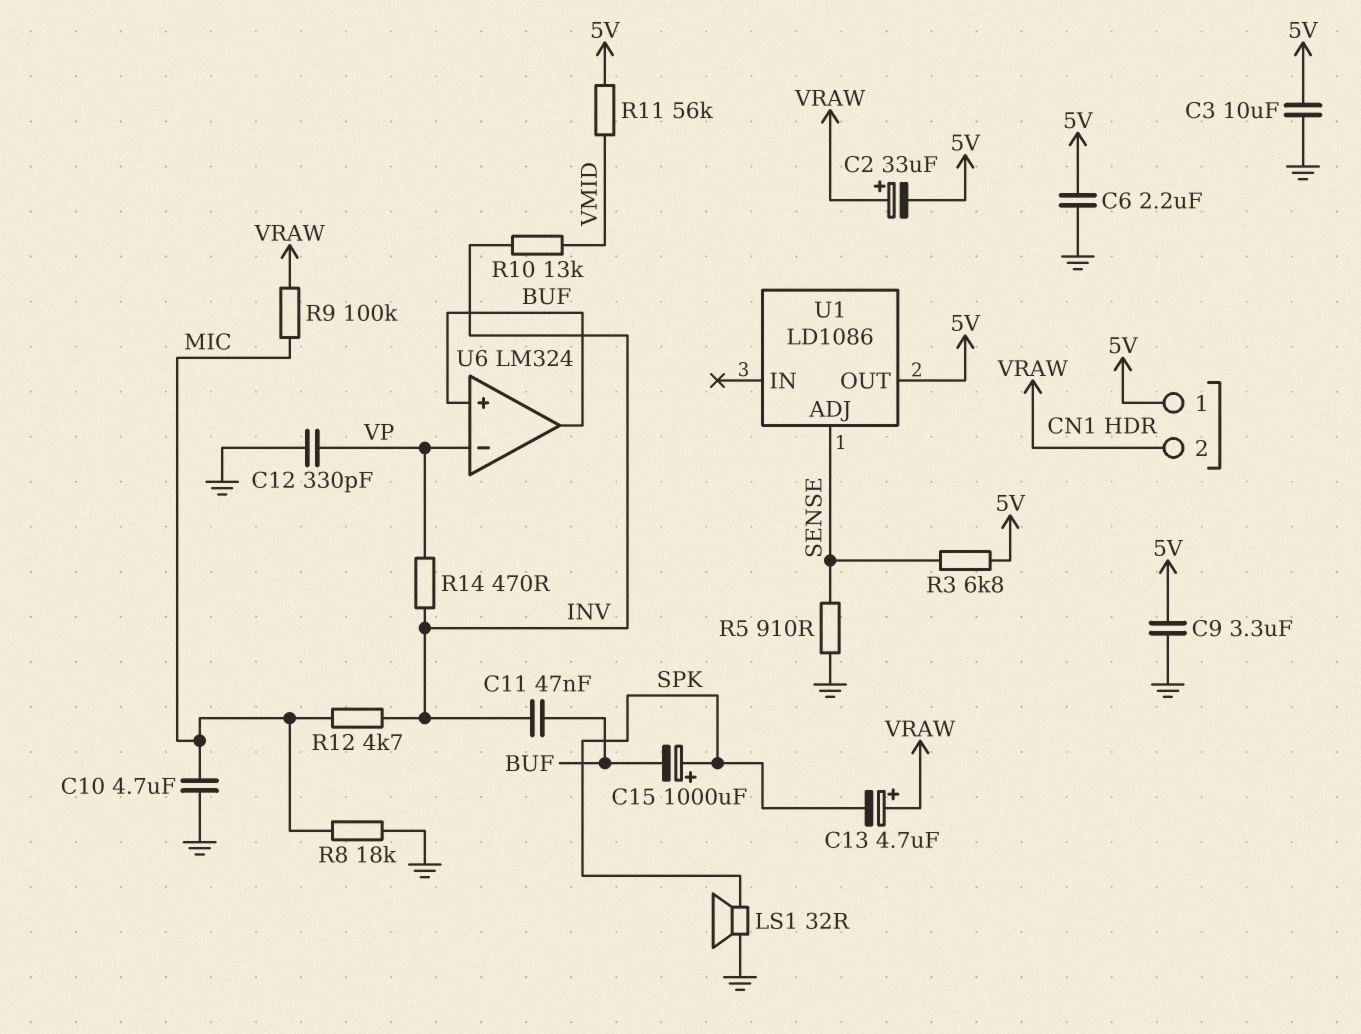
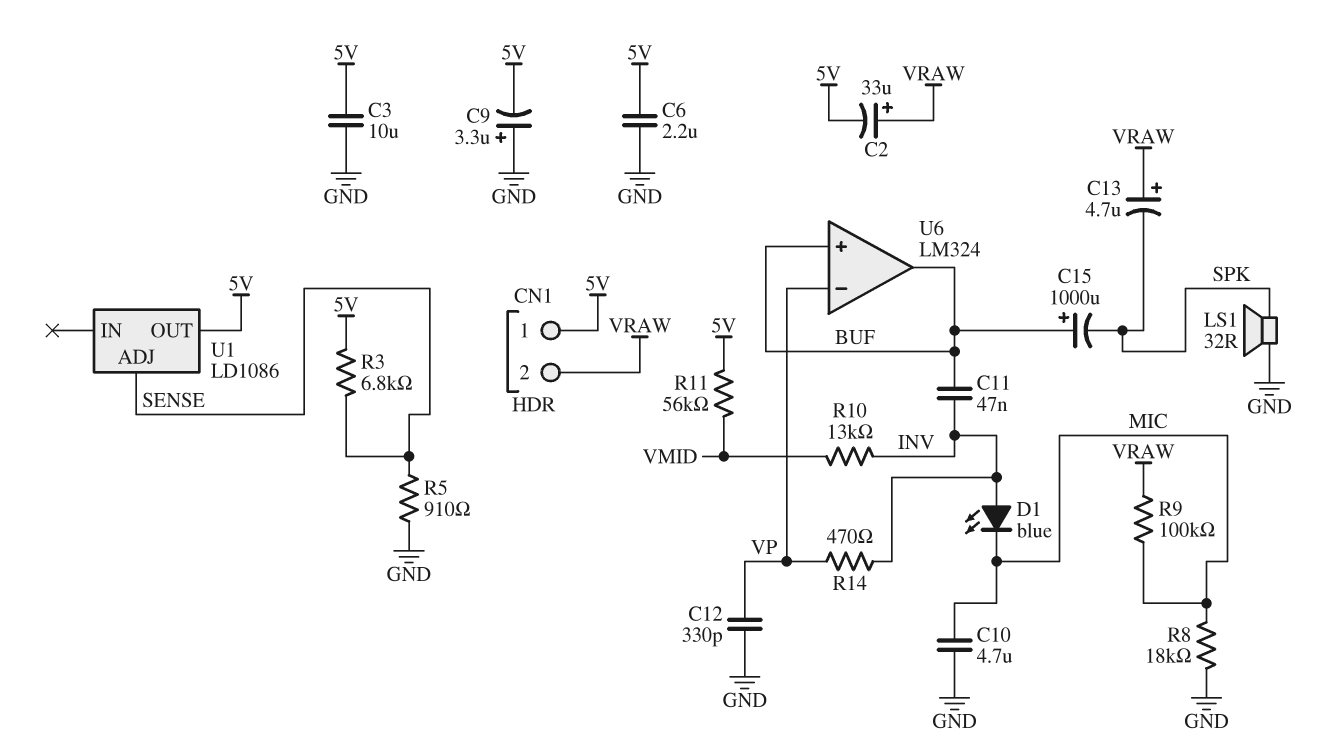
C9: 3.3uF (5V, GND) -> 3.3uF (plus GND, minus 5V)
C15: 1000uF (plus SPK, minus BUF) -> 1000uF (plus BUF, minus SPK)
D1: none -> LED blue (A INV, K MIC)
R12: 4.7k (INV, MIC) -> none

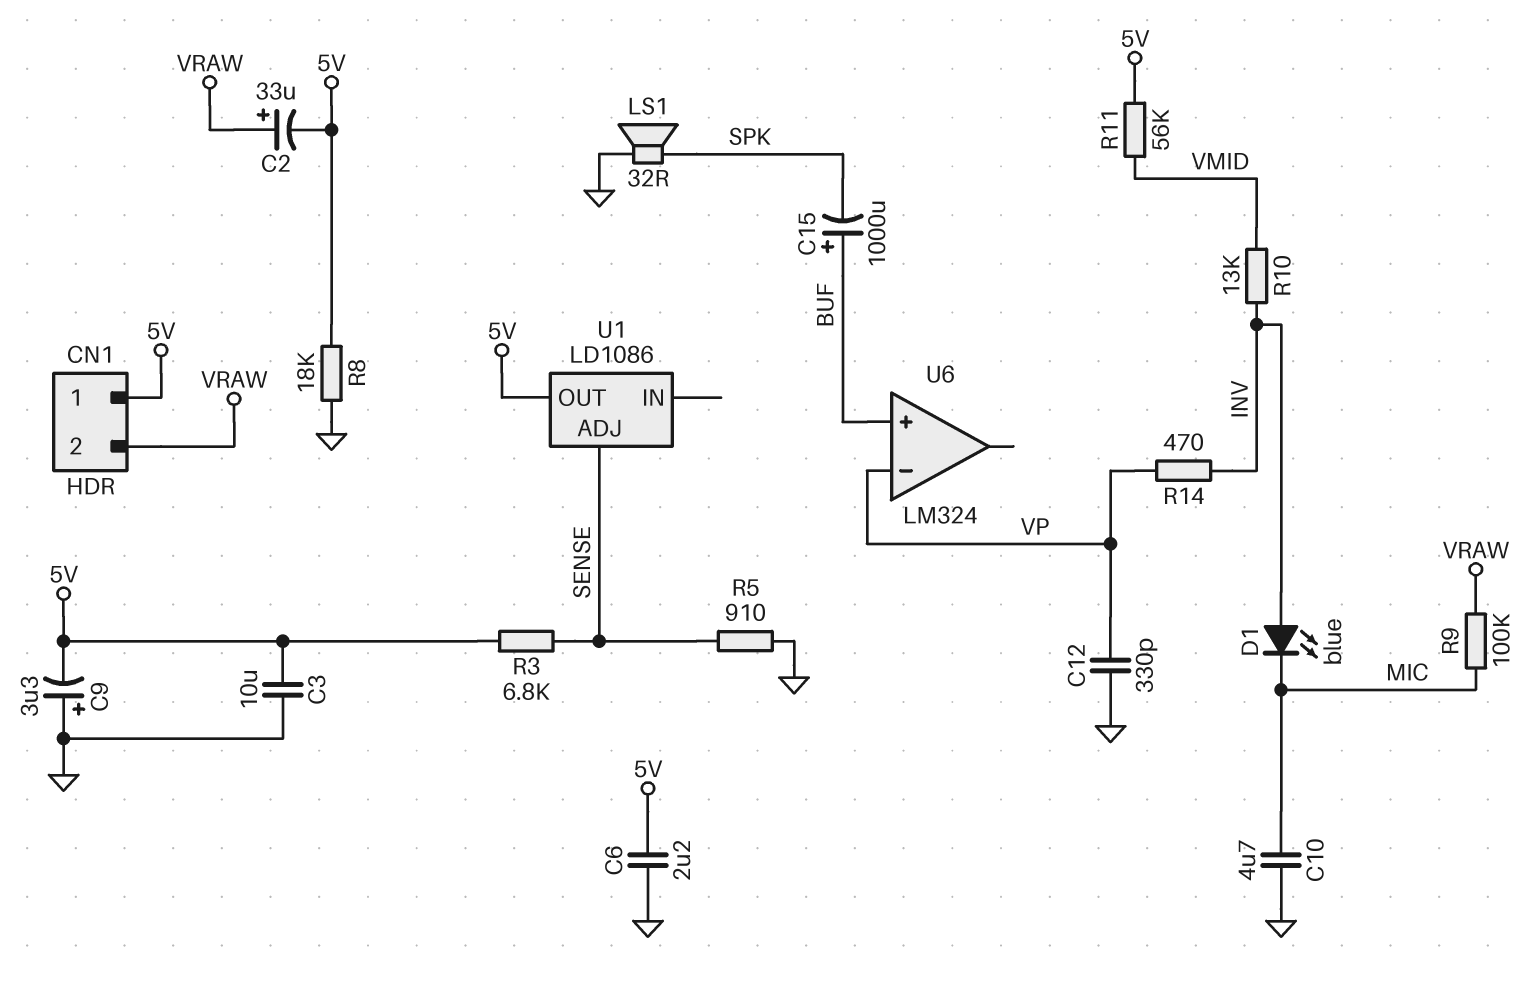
C11: 47nF (BUF, INV) -> none
C13: 4.7uF (plus VRAW, minus SPK) -> none
R8: 18k (GND, MIC) -> 18k (5V, GND)
U6 pin out: BUF -> none

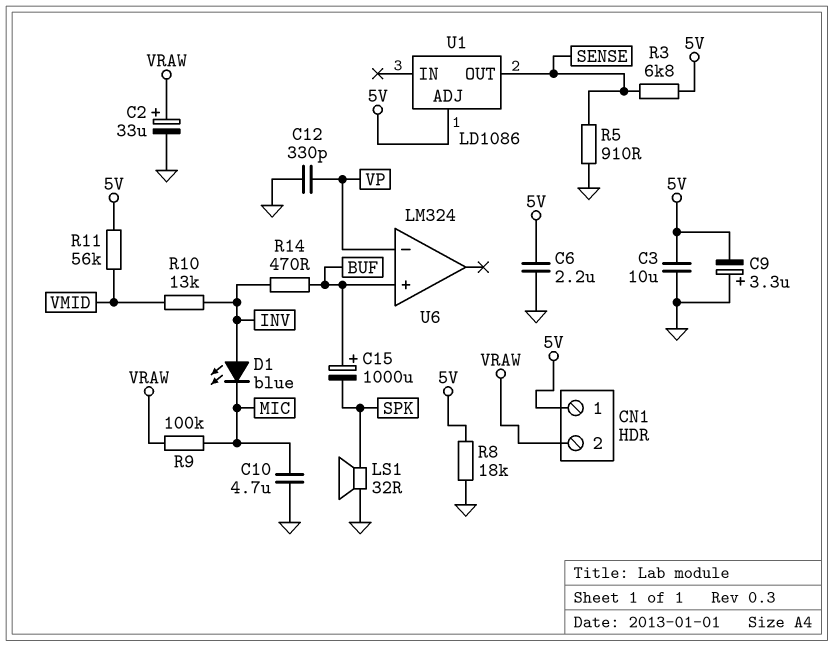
C2: 33uF (plus VRAW, minus 5V) -> 33uF (plus VRAW, minus GND)
R14: 470 (INV, VP) -> 470 (BUF, INV)
U1 pin ADJ: SENSE -> 5V
U1 pin OUT: 5V -> SENSE

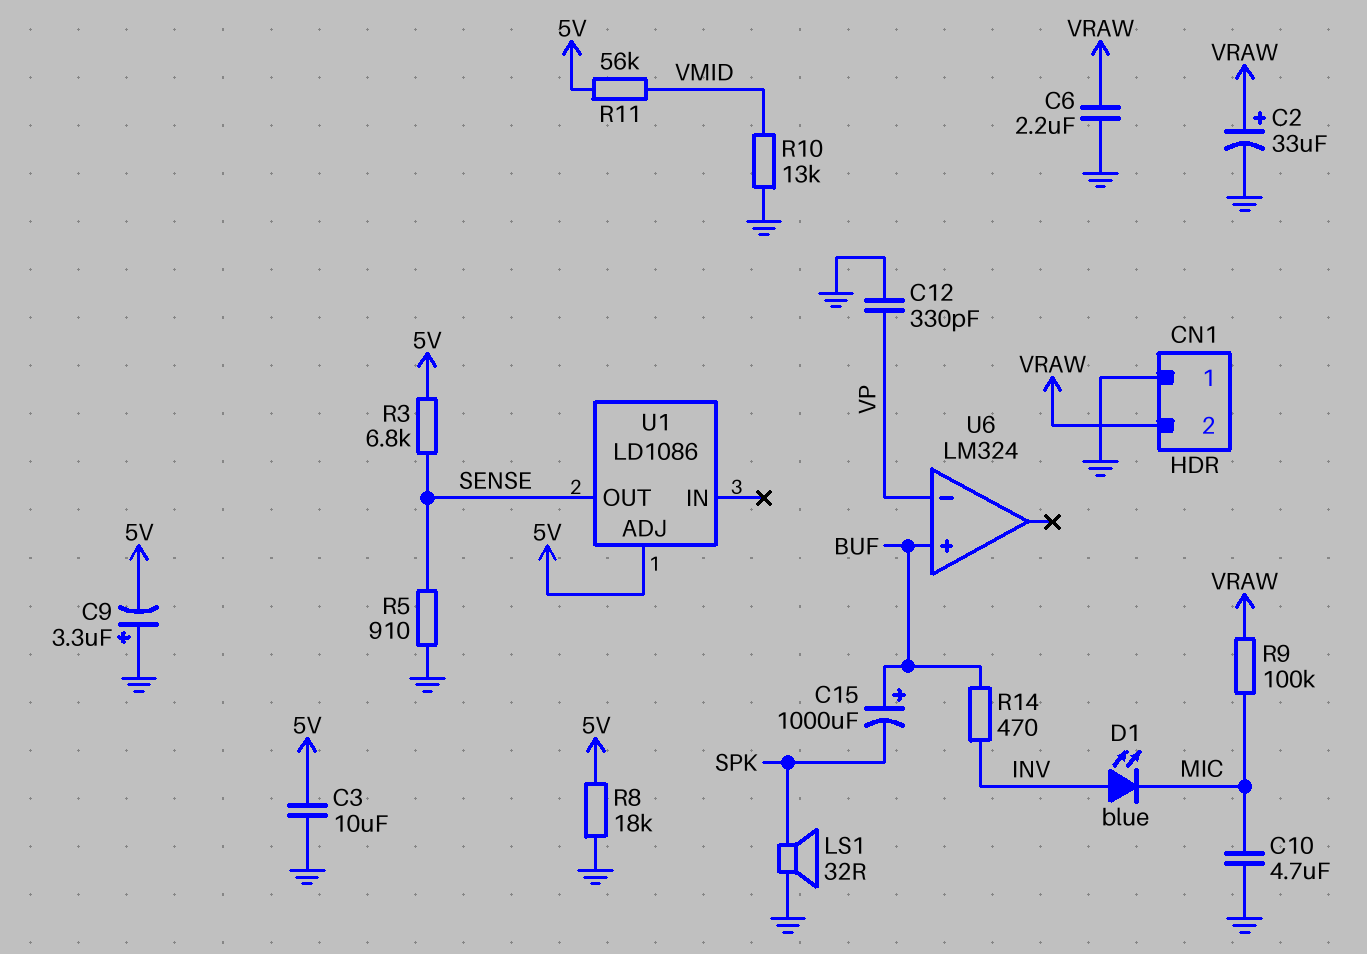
C6: 2.2uF (5V, GND) -> 2.2uF (GND, VRAW)
CN1 pin 1: 5V -> GND
R10: 13k (INV, VMID) -> 13k (GND, VMID)

